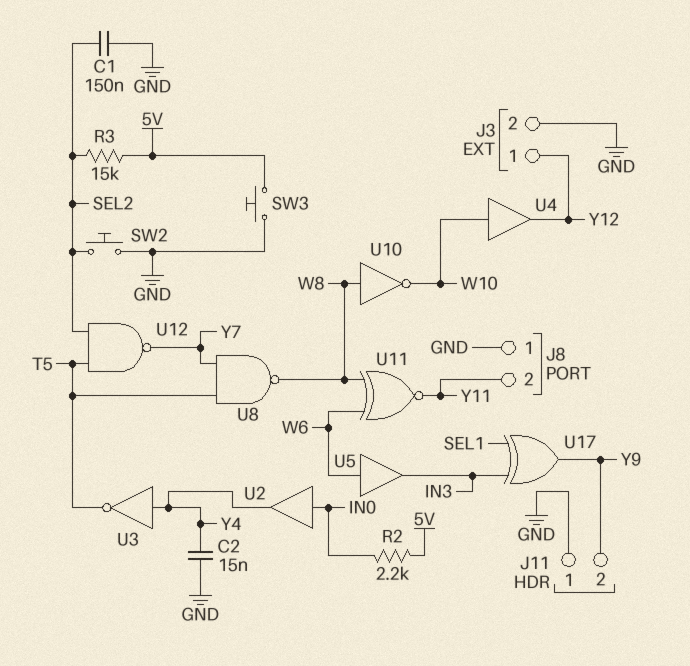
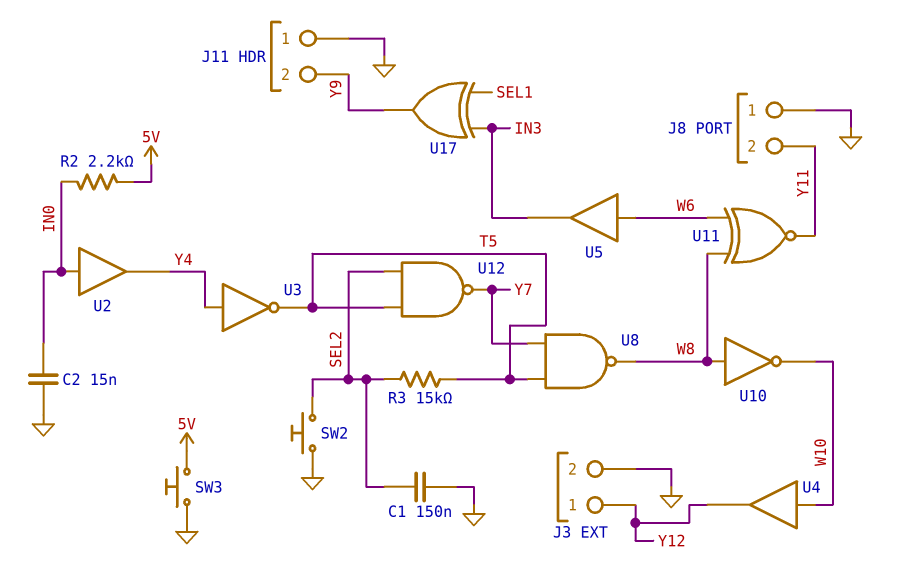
C2: 15nF (GND, Y4) -> 15nF (GND, IN0)
R3: 15k (5V, SEL2) -> 15k (SEL2, T5)

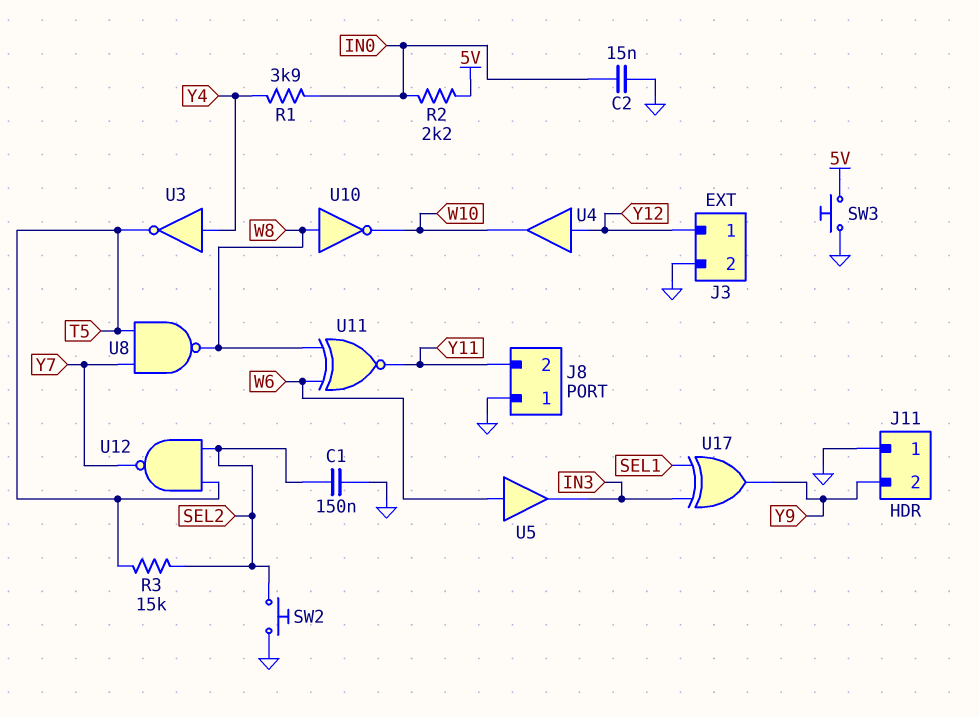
R1: none -> 3.9k (IN0, Y4)
U2: buffer (in IN0, out Y4) -> none
U4: buffer (in W10, out Y12) -> buffer (in Y12, out W10)

